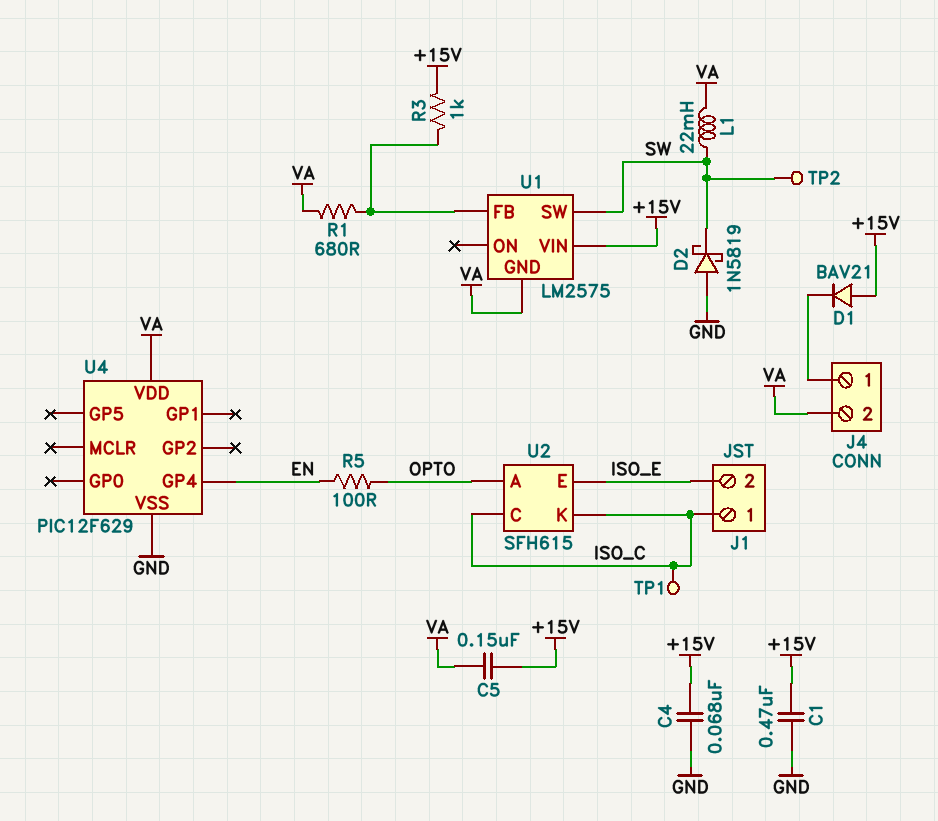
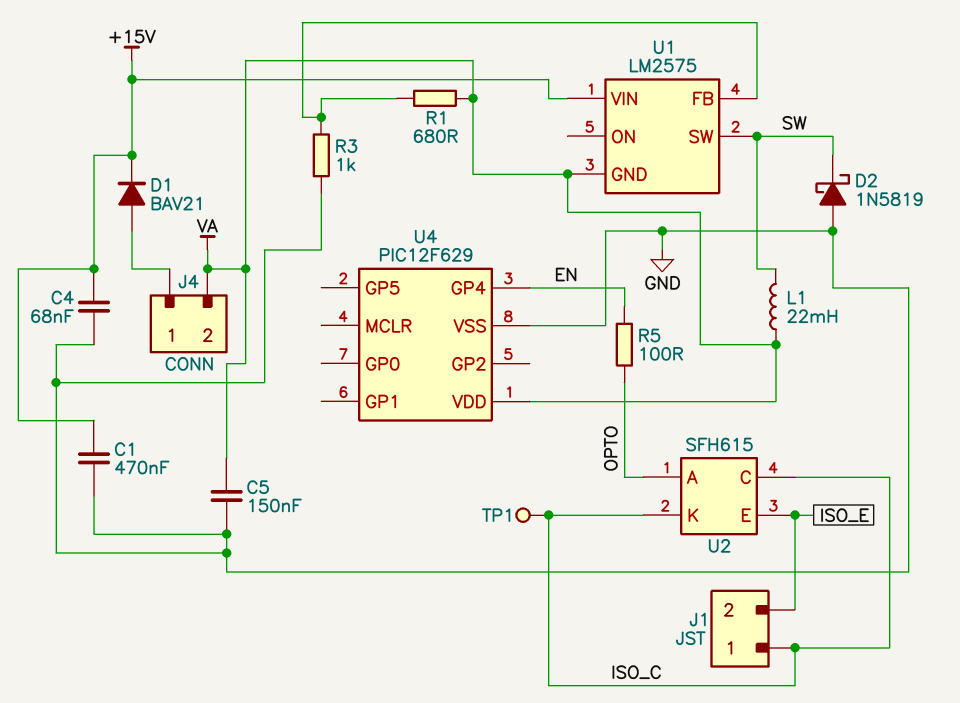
C5: 150nF (+15V, VA) -> 150nF (GND, VA)
D1: diode BAV21 (A +15V, K J4/1) -> diode BAV21 (A J4/1, K +15V)
R3: 1k (+15V, U1/FB) -> 1k (GND, U1/FB)
TP2: test point (SW) -> none

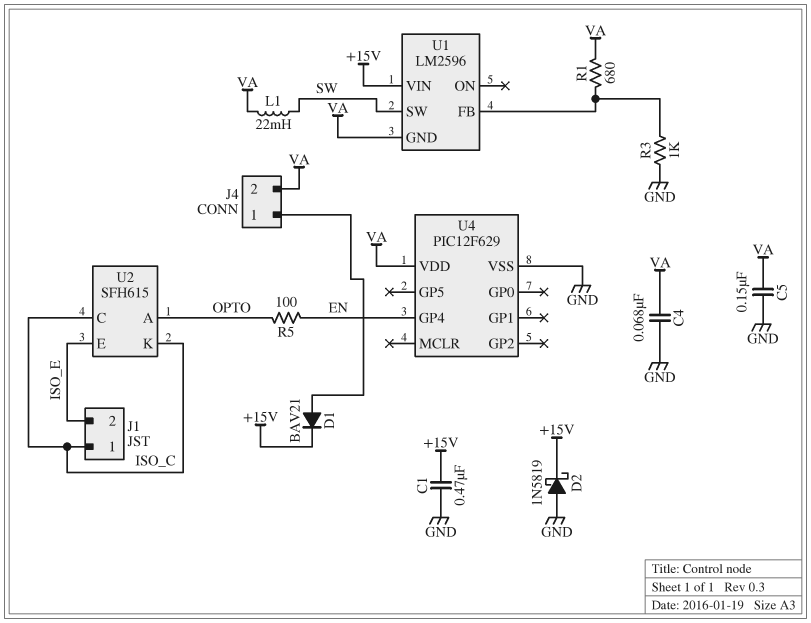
C4: 68nF (+15V, GND) -> 68nF (GND, VA)
D2: schottky 1N5819 (A GND, K SW) -> schottky 1N5819 (A GND, K +15V)
TP1: test point (ISO_C) -> none
U1: LM2575 -> LM2596

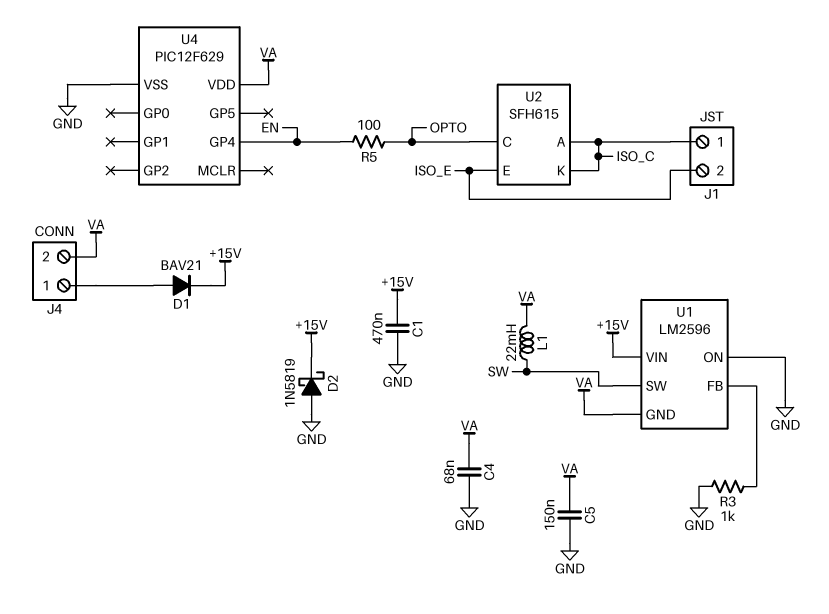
R1: 680 (U1/FB, VA) -> none
U1 pin ON: none -> GND
U2 pin A: OPTO -> ISO_C
U2 pin C: ISO_C -> OPTO

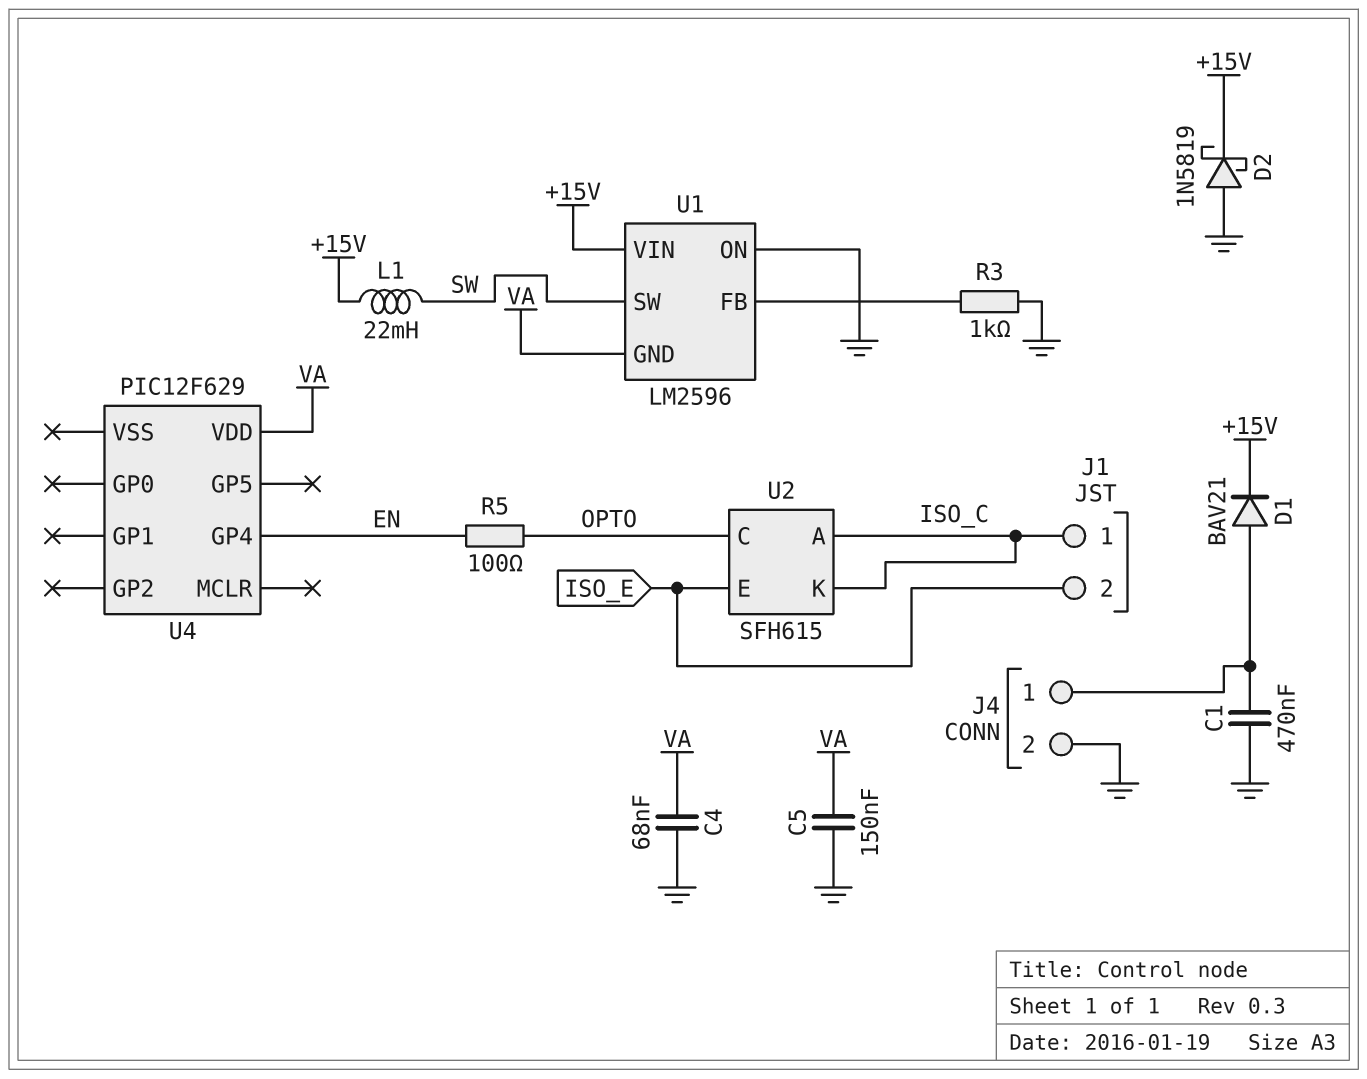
C1: 470nF (+15V, GND) -> 470nF (GND, J4/1)
J4 pin 2: VA -> GND
L1: 22mH (SW, VA) -> 22mH (+15V, SW)
U4 pin VSS: GND -> none

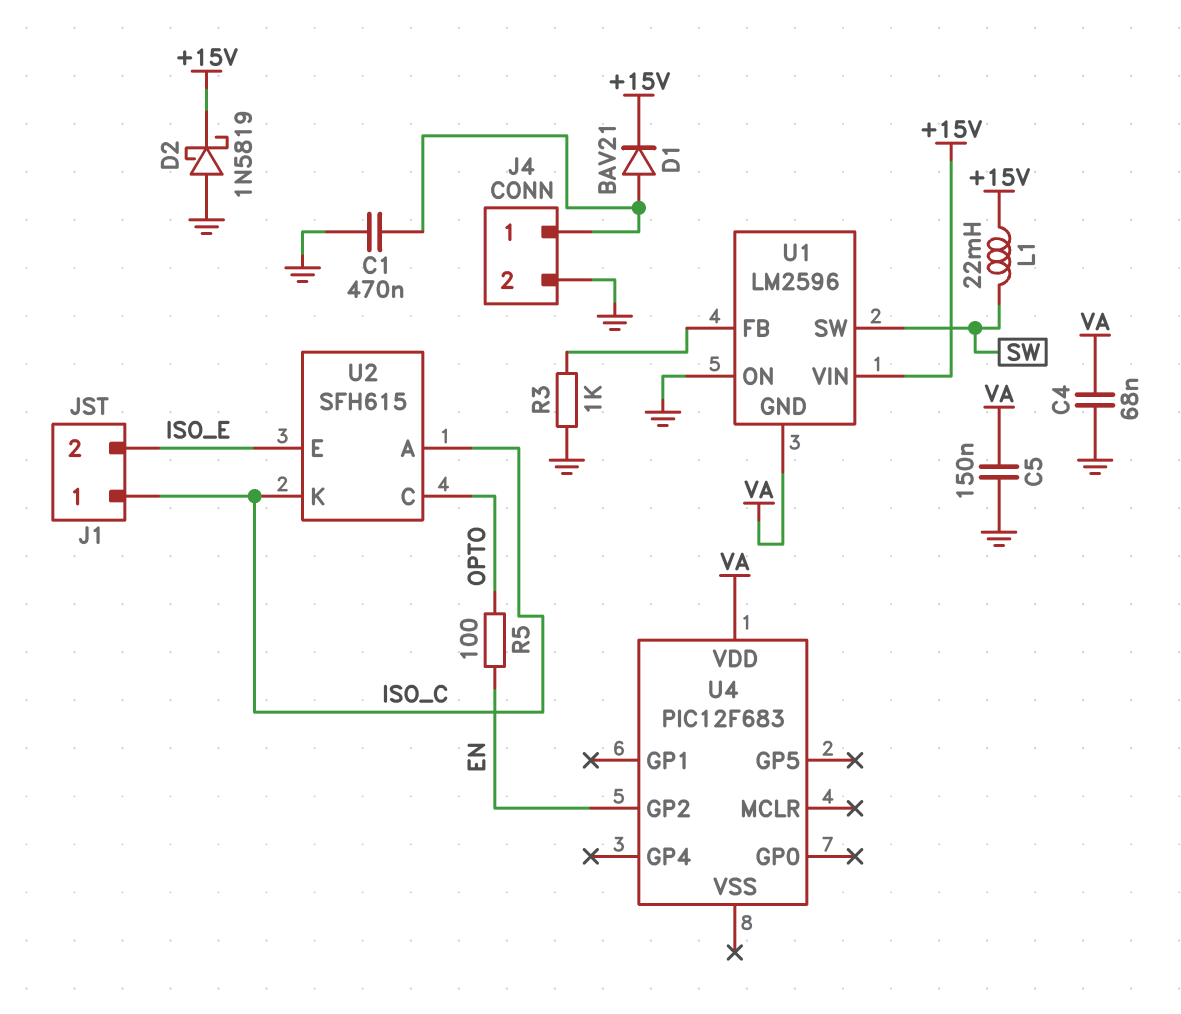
U4: PIC12F629 -> PIC12F683
U4 pin GP2: none -> EN
U4 pin GP4: EN -> none

